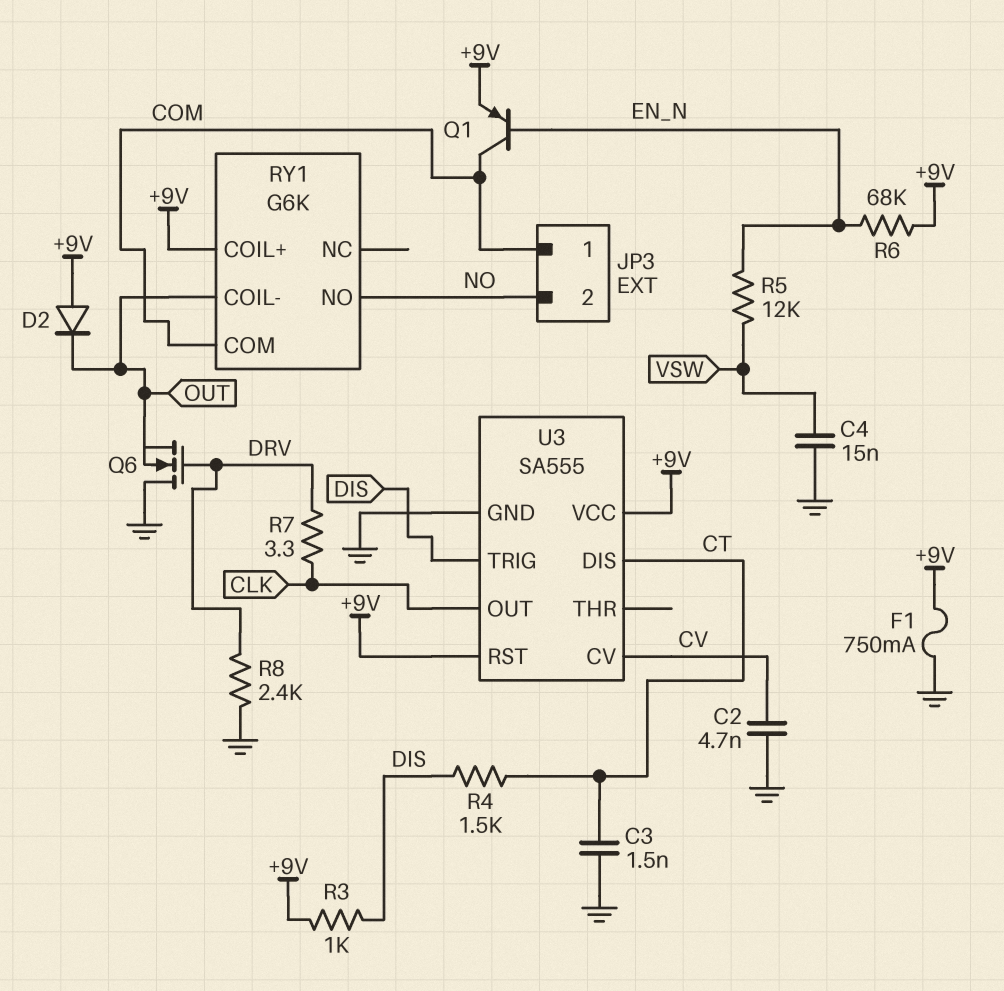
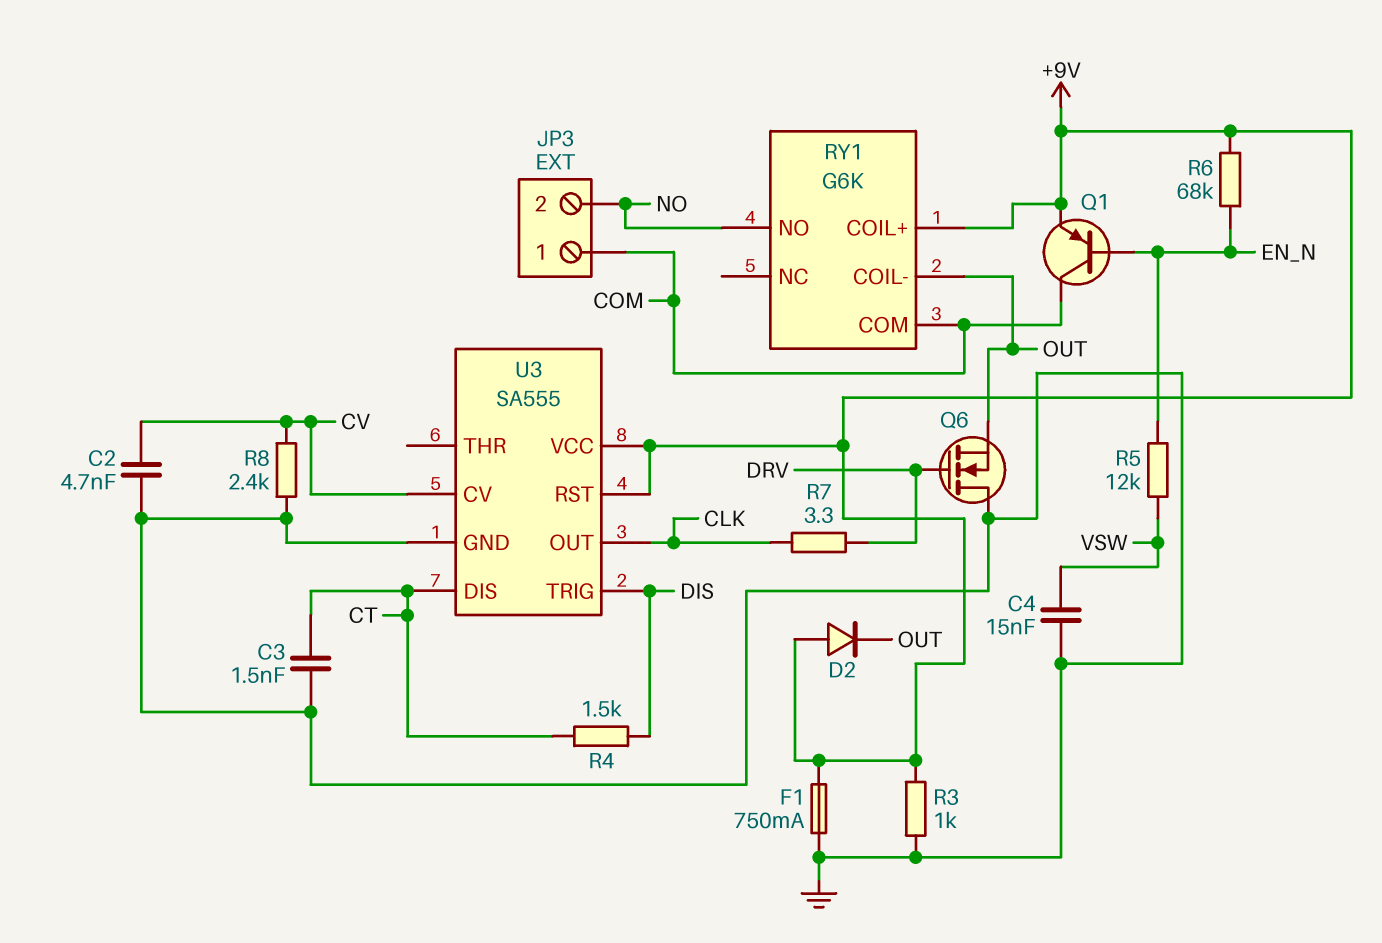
R3: 1k (+9V, DIS) -> 1k (+9V, GND)
R8: 2.4k (DRV, GND) -> 2.4k (CV, GND)

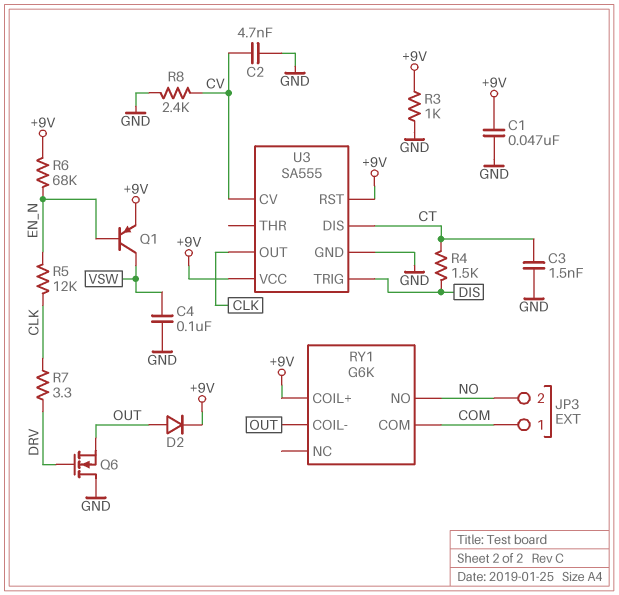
C1: none -> 47nF (+9V, GND)
C4: 15nF (GND, VSW) -> 100nF (GND, VSW)
D2: diode (A +9V, K OUT) -> diode (A OUT, K +9V)
F1: 750mA (+9V, GND) -> none
Q1: PNP (B EN_N, C COM, E +9V) -> PNP (B EN_N, C VSW, E +9V)
R5: 12k (EN_N, VSW) -> 12k (CLK, EN_N)

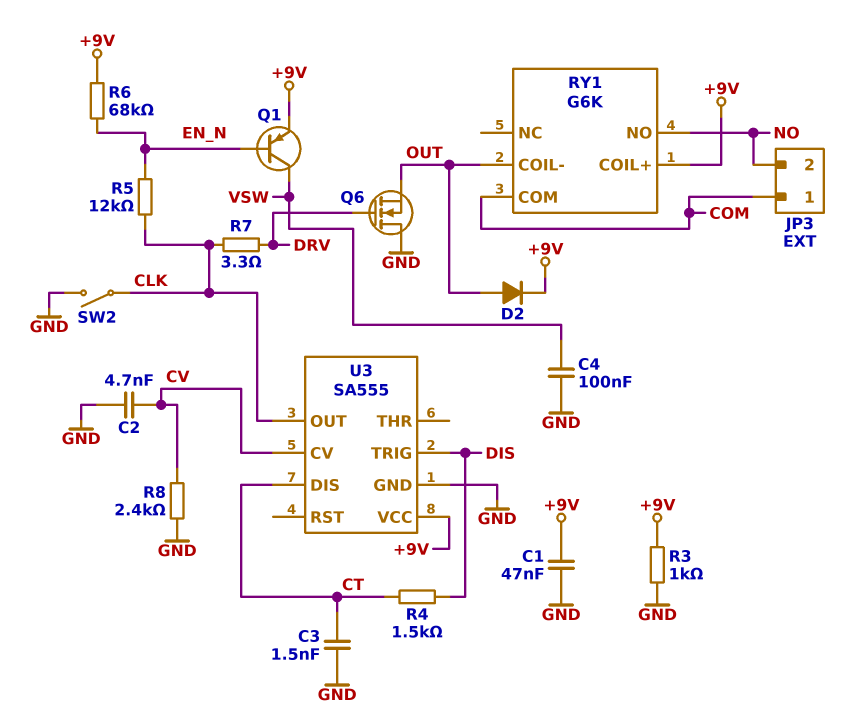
SW2: none -> switch (CLK, GND)
U3 pin RST: +9V -> none

